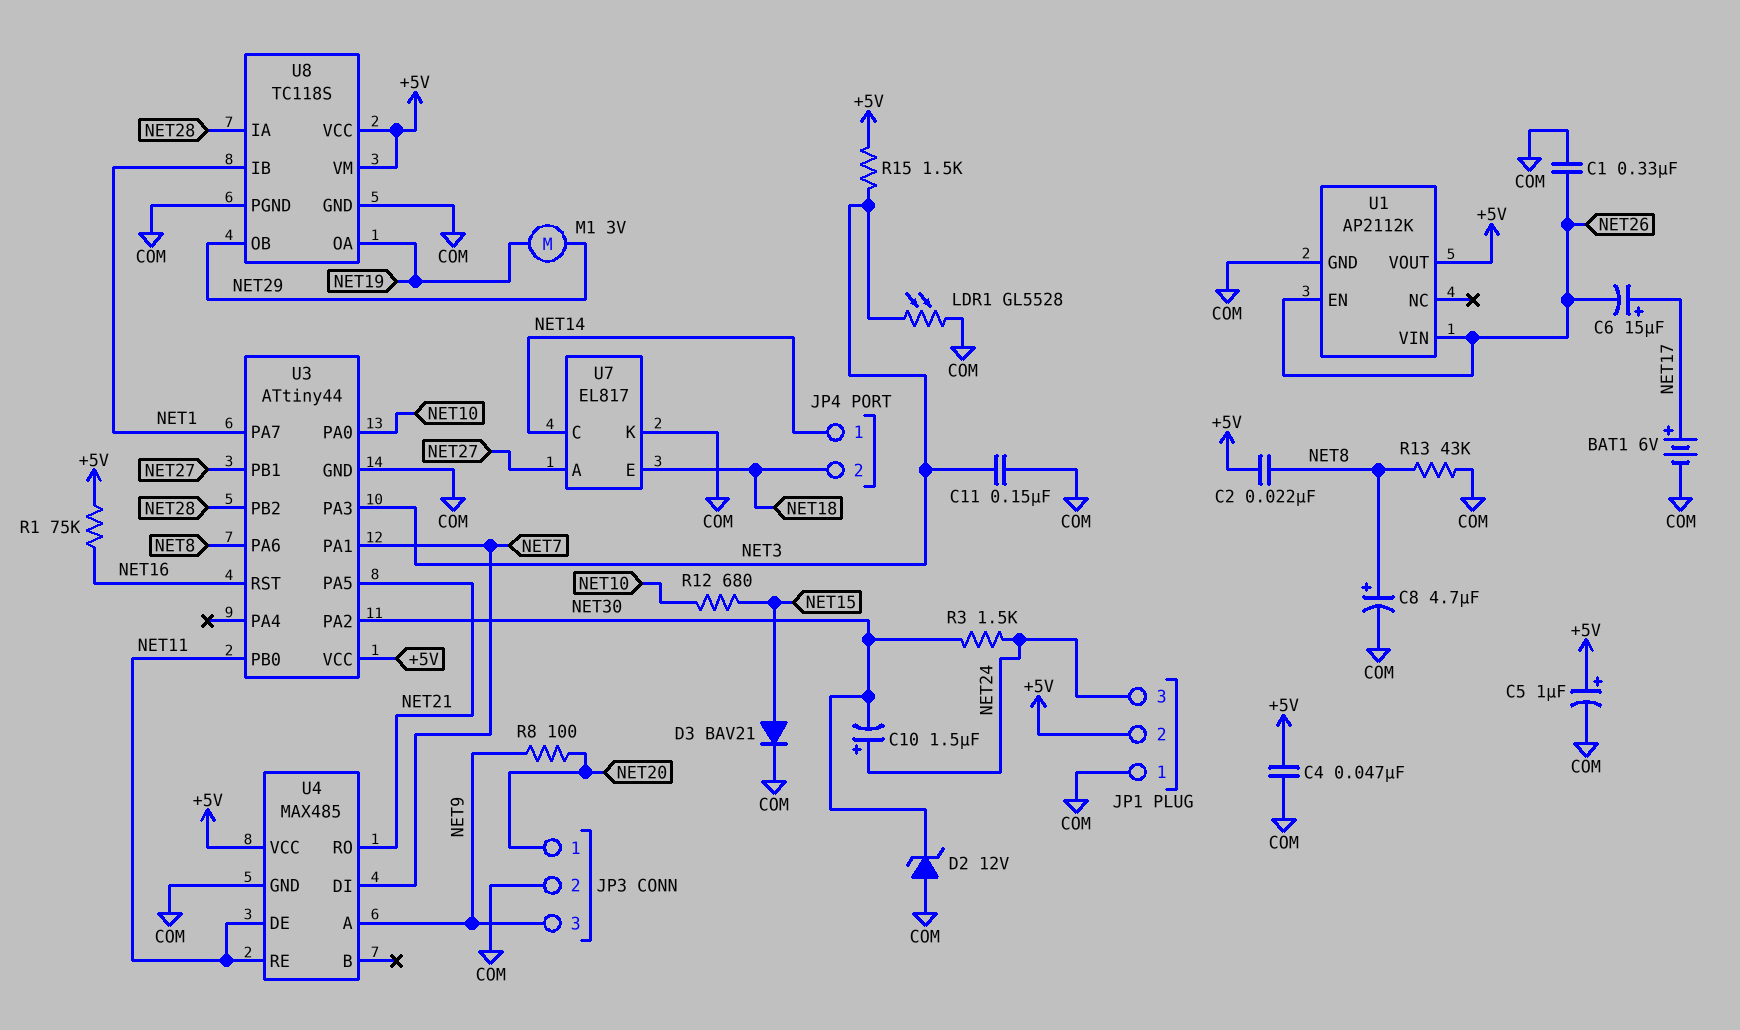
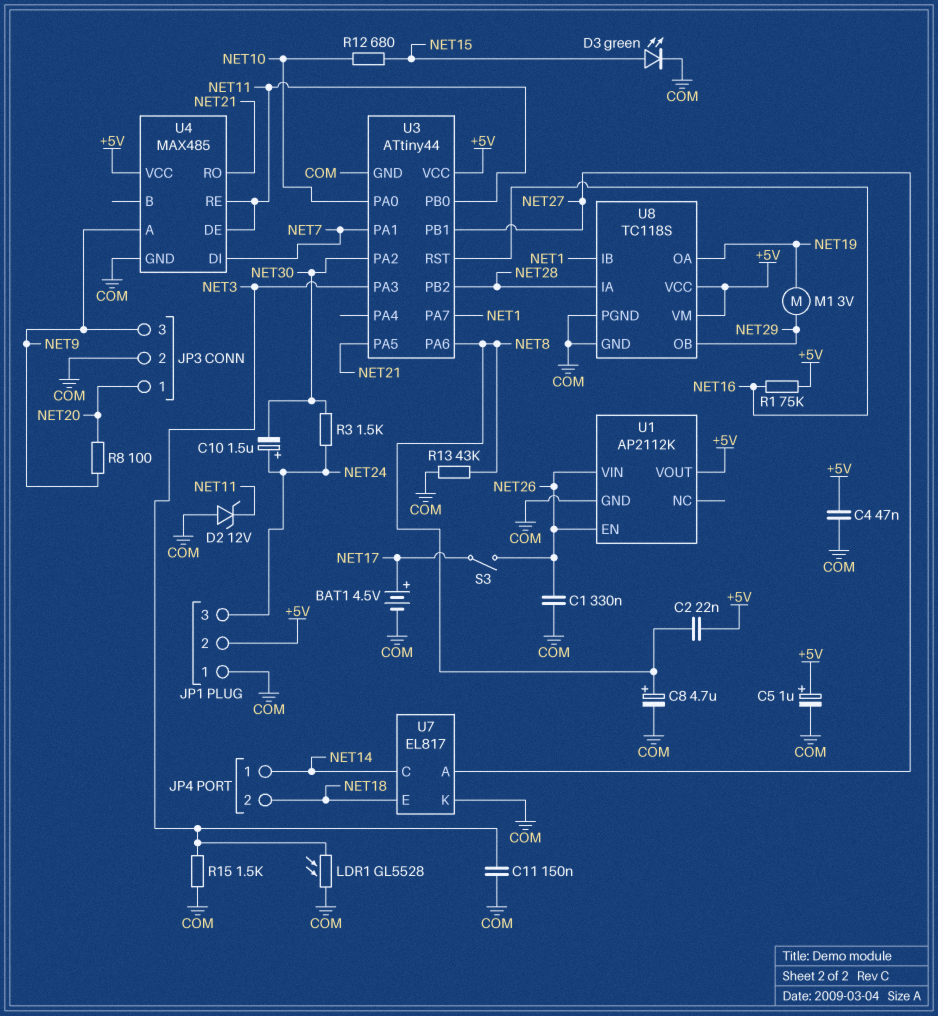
BAT1: 6V (plus NET17, minus COM) -> 4.5V (plus NET17, minus COM)
C6: 15uF (plus NET17, minus NET26) -> none
D2: zener 12V (A COM, K NET30) -> zener 12V (A COM, K NET11)
D3: diode BAV21 (A NET15, K COM) -> LED green (A NET15, K COM)
R15: 1.5k (+5V, NET3) -> 1.5k (COM, NET3)
S3: none -> switch (NET17, NET26)

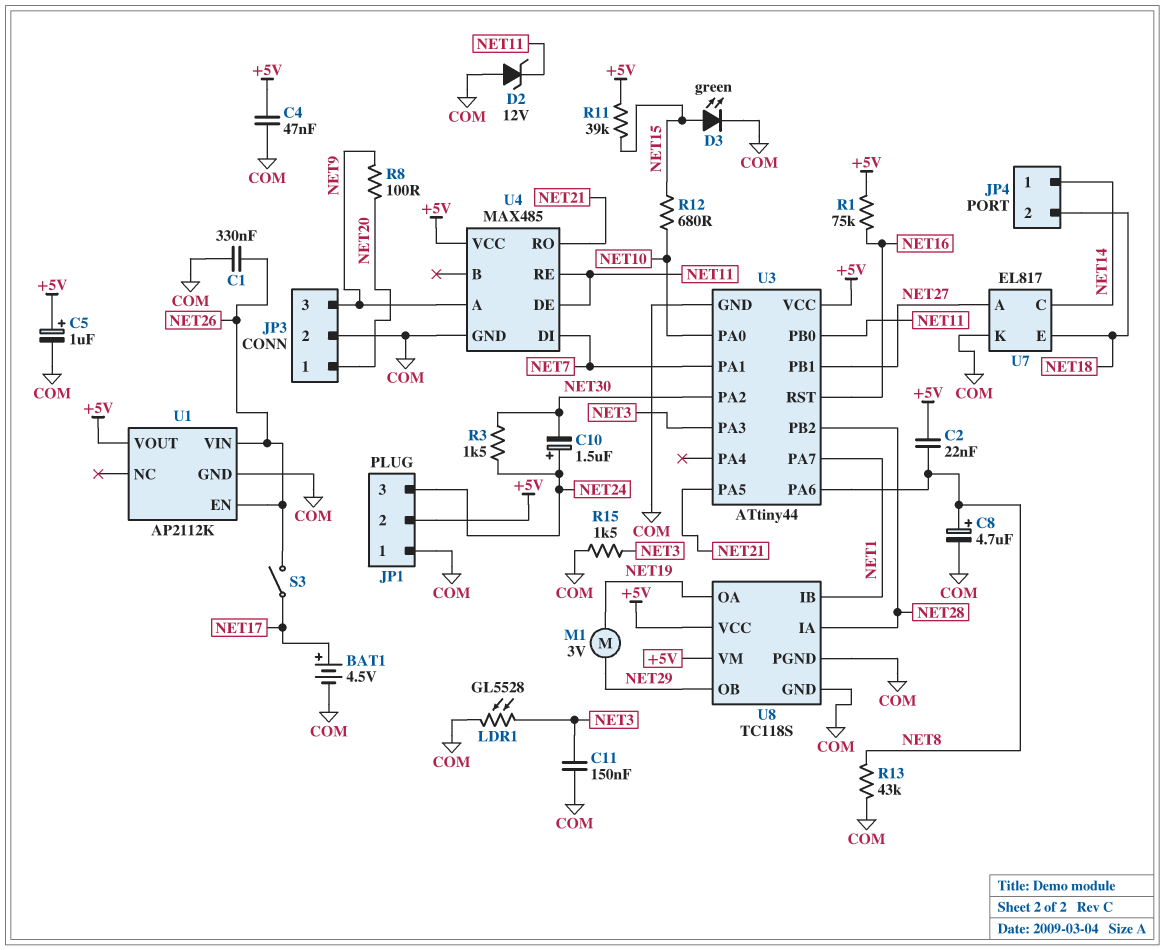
R11: none -> 39k (+5V, NET15)

